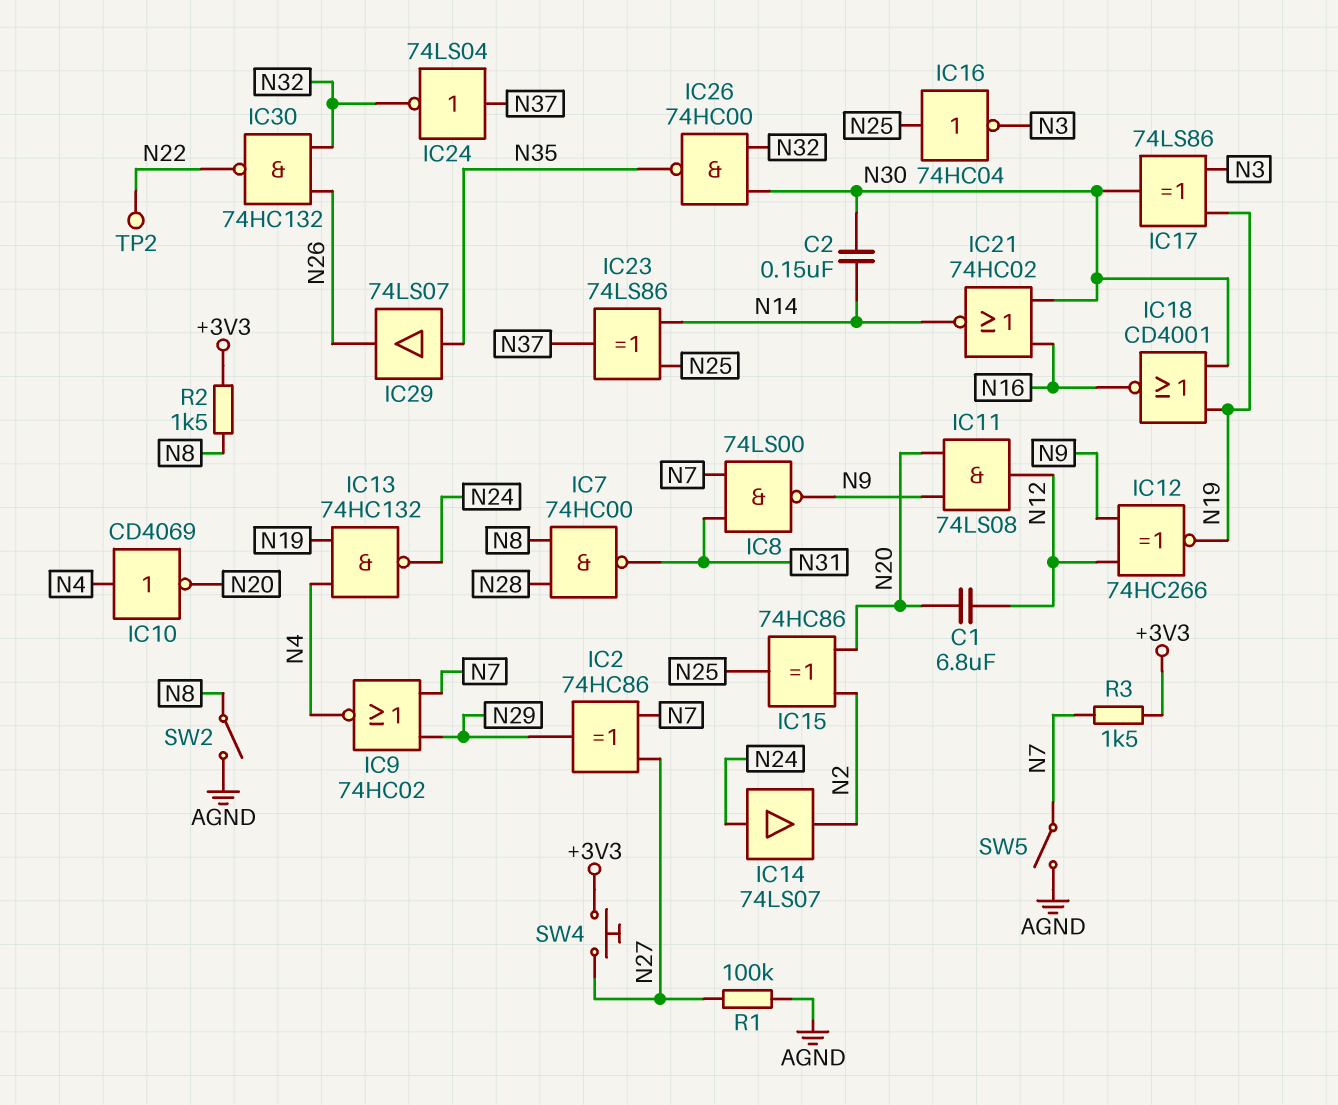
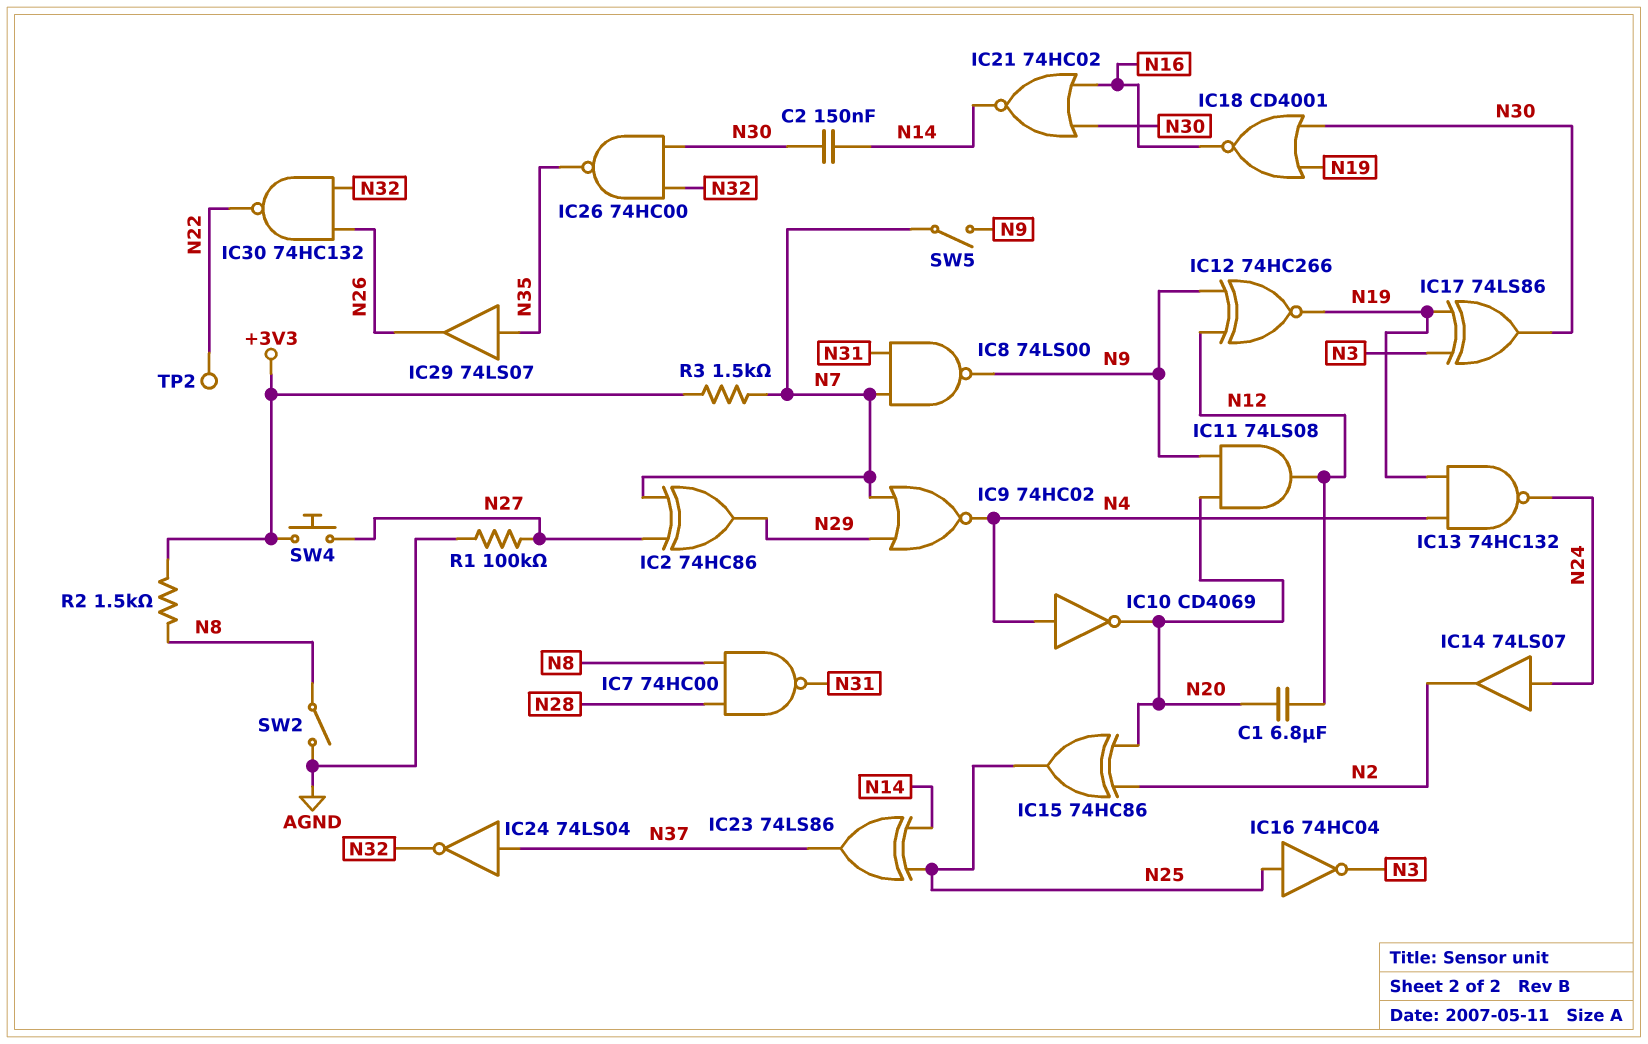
SW5: switch (AGND, N7) -> switch (N7, N9)

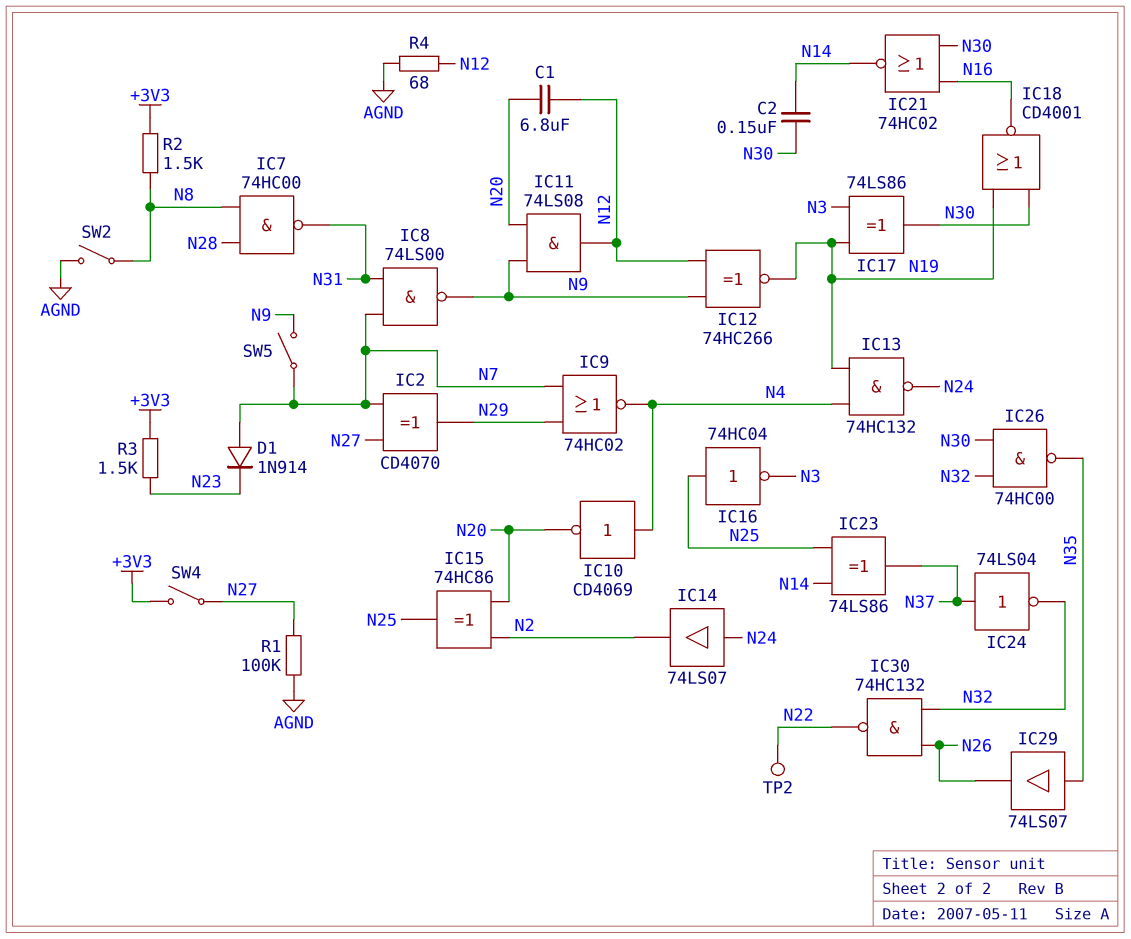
D1: none -> diode 1N914 (A N7, K N23)
IC2: XOR 74HC86 (in N7, in N27, out N29) -> XOR CD4070 (in N7, in N27, out N29)
R3: 1.5k (+3V3, N7) -> 1.5k (+3V3, N23)
R4: none -> 68 (AGND, N12)
SW4: button (+3V3, N27) -> switch (+3V3, N27)

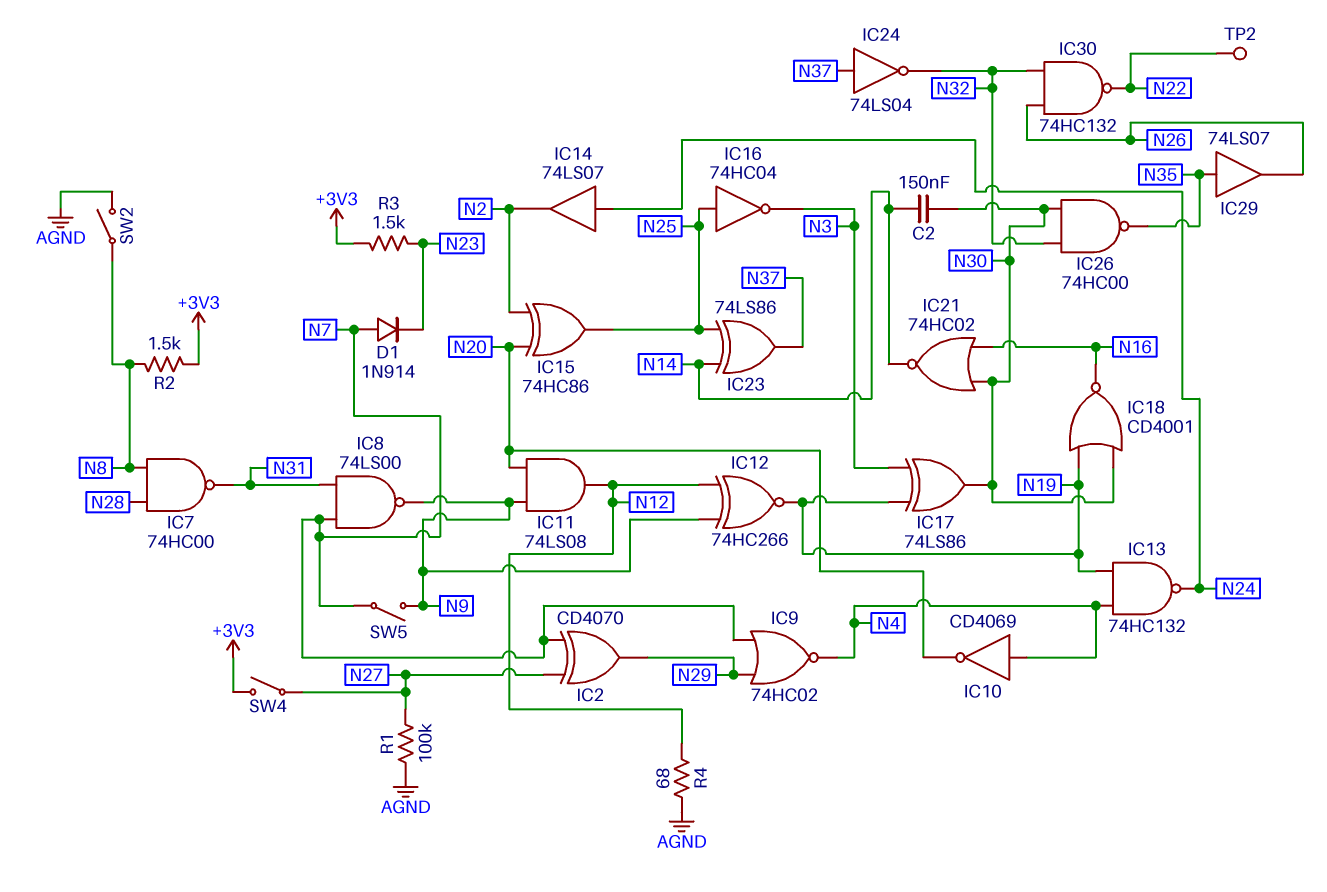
C1: 6.8uF (N12, N20) -> none

